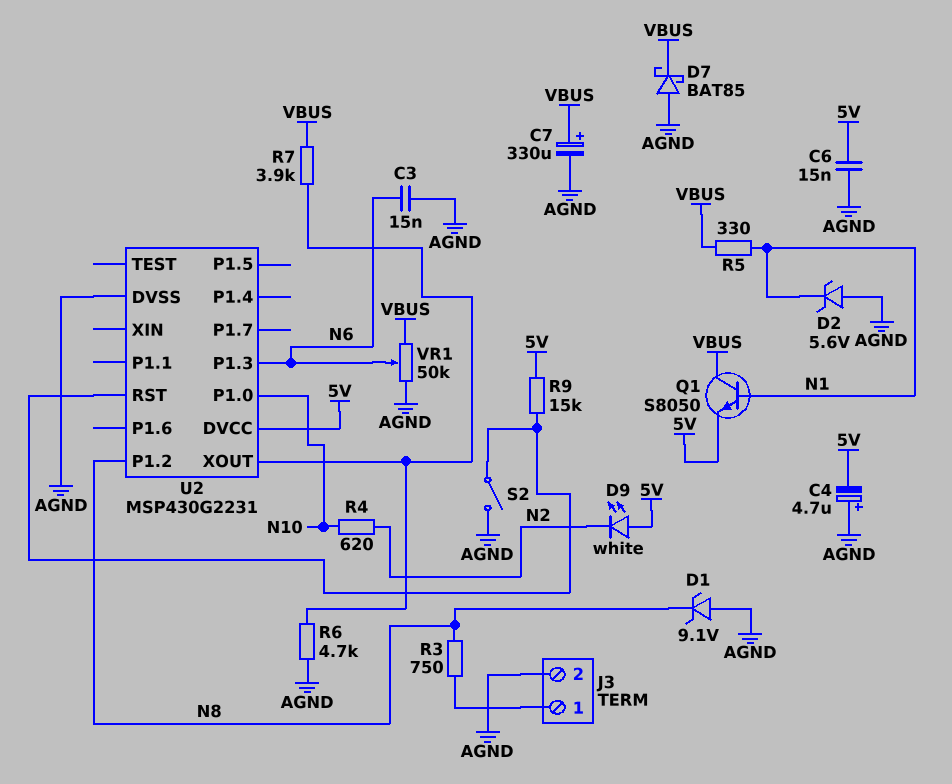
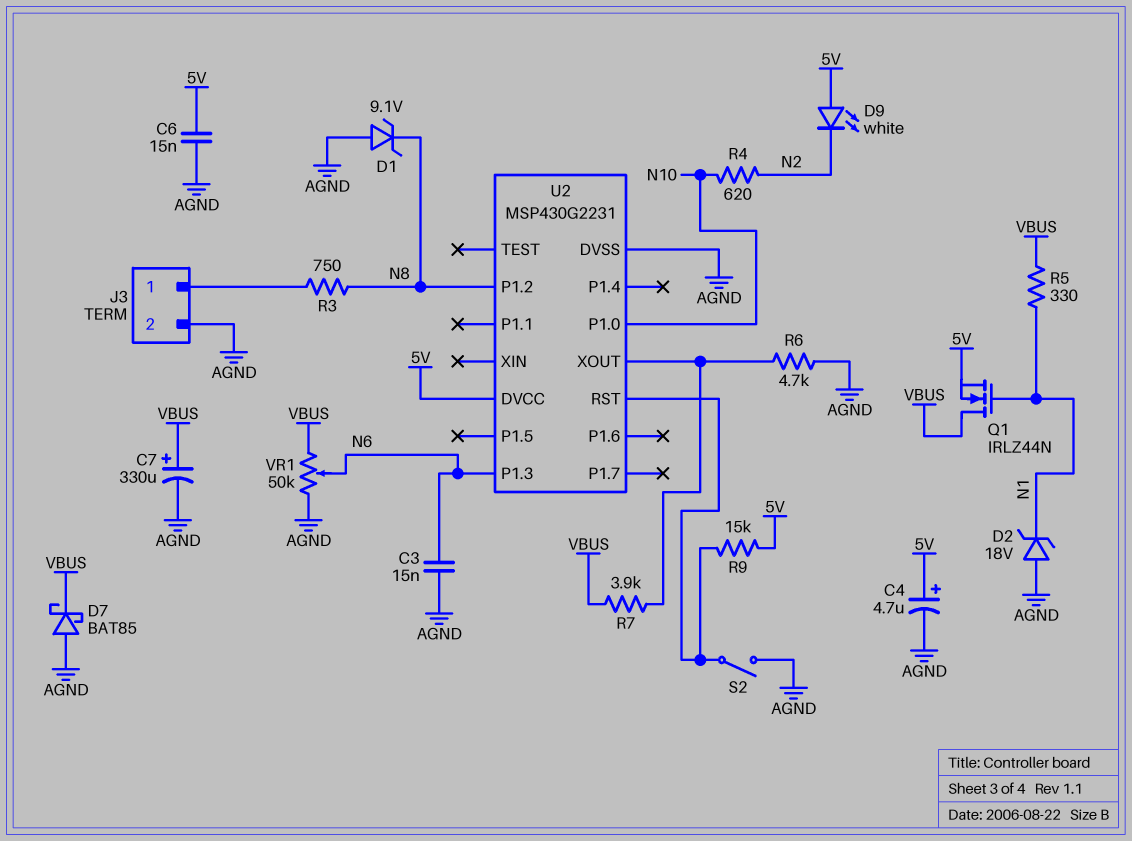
C4: 4.7uF (plus AGND, minus 5V) -> 4.7uF (plus 5V, minus AGND)
D2: zener 5.6V (A AGND, K N1) -> zener 18V (A AGND, K N1)
Q1: NPN S8050 (B N1, C VBUS, E 5V) -> NMOS IRLZ44N (G N1, D VBUS, S 5V)

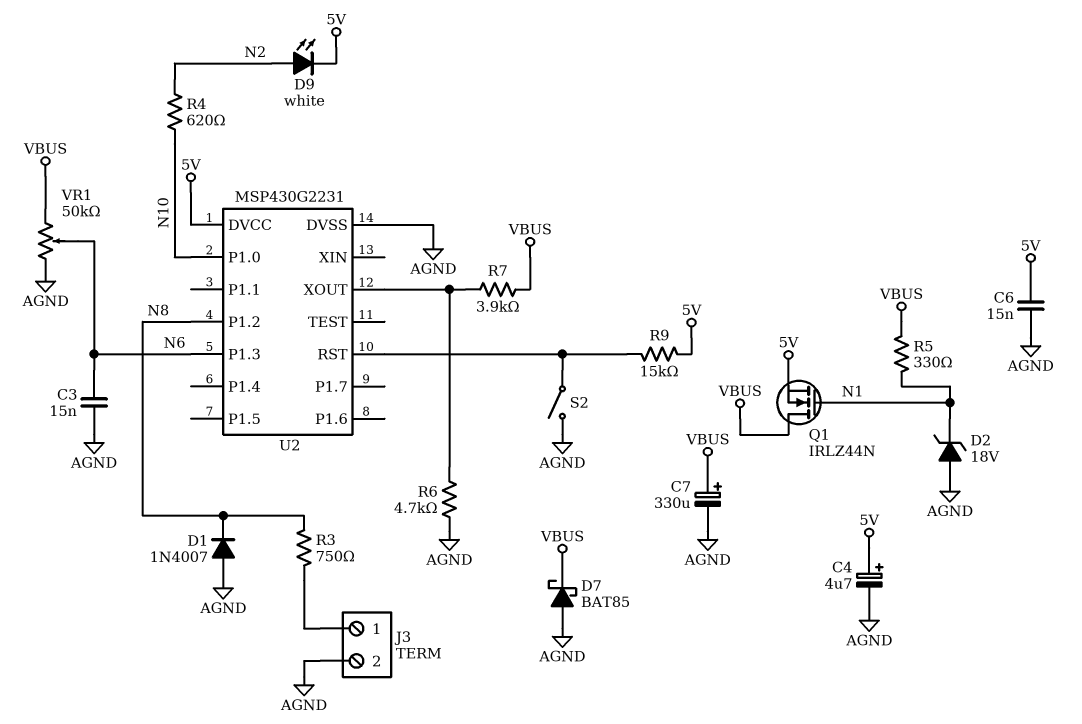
D1: zener 9.1V (A AGND, K N8) -> diode 1N4007 (A AGND, K N8)
D9: LED white (A 5V, K N2) -> LED white (A N2, K 5V)

